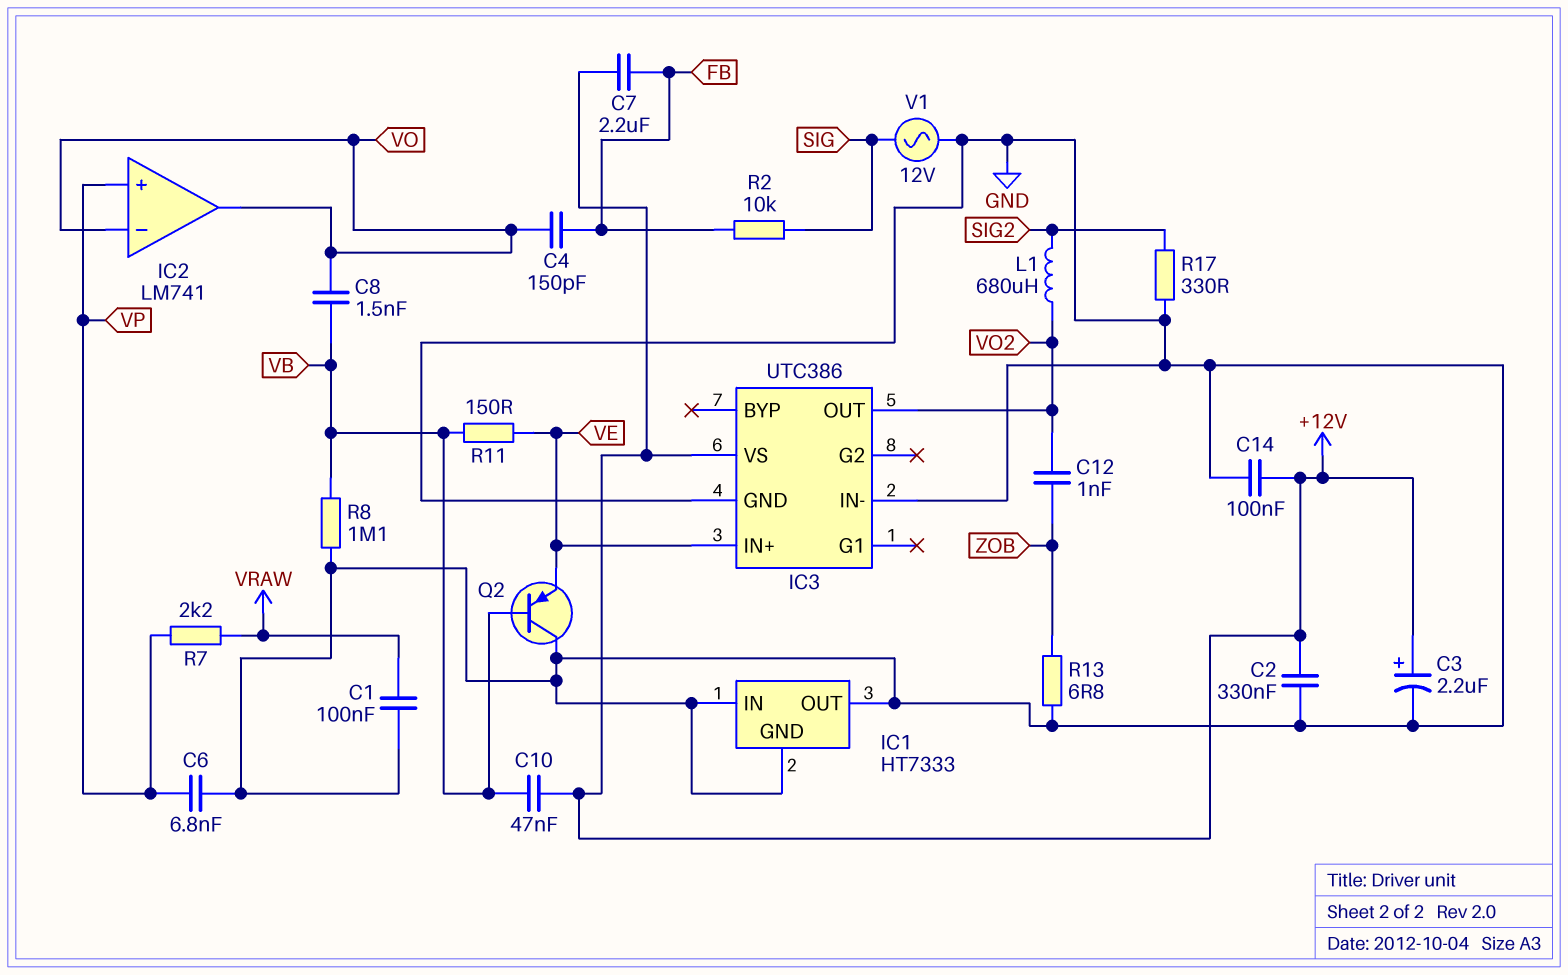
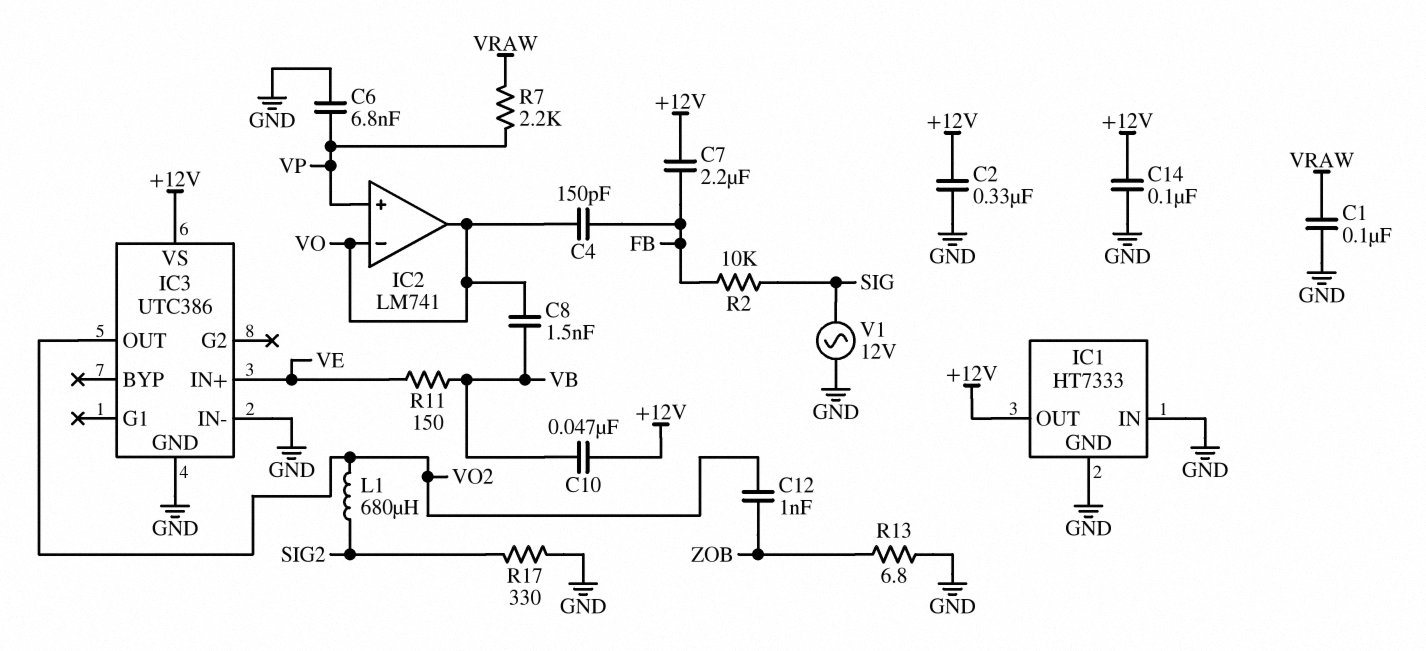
C3: 2.2uF (plus +12V, minus GND) -> none
IC1 pin OUT: GND -> +12V
Q2: PNP (B VB, C GND, E VE) -> none
R8: 1.1M (GND, VB) -> none

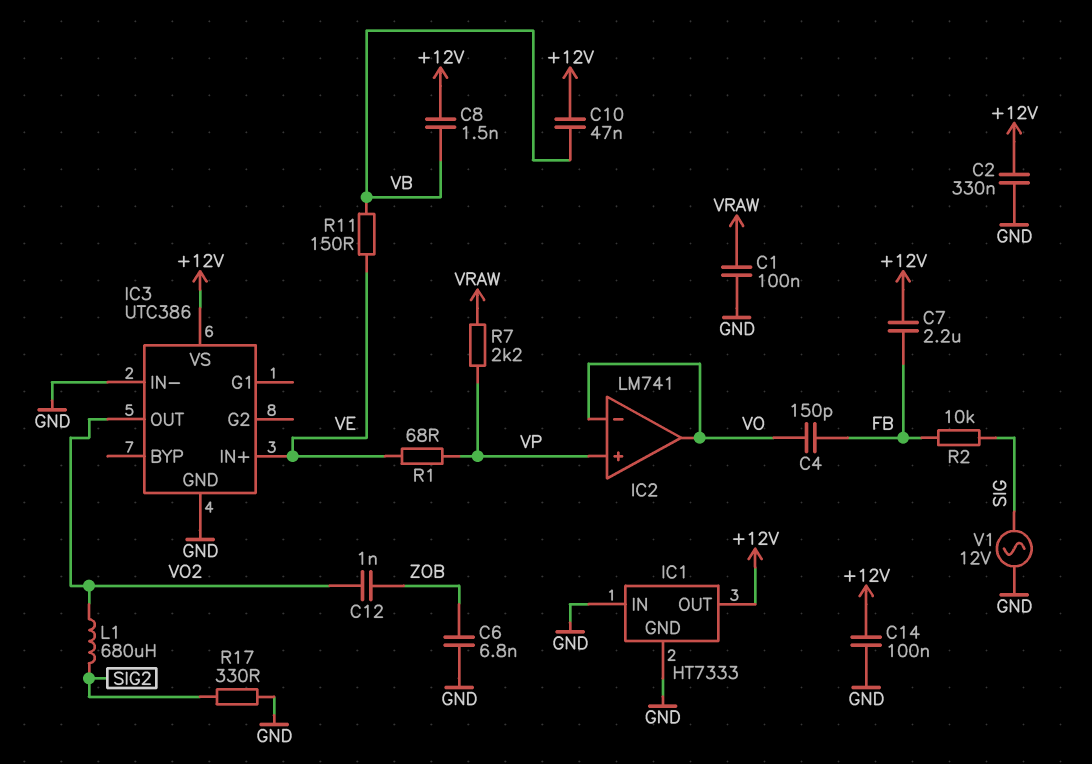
C6: 6.8nF (GND, VP) -> 6.8nF (GND, ZOB)
C8: 1.5nF (VB, VO) -> 1.5nF (+12V, VB)
R1: none -> 68 (VE, VP)
R13: 6.8 (GND, ZOB) -> none

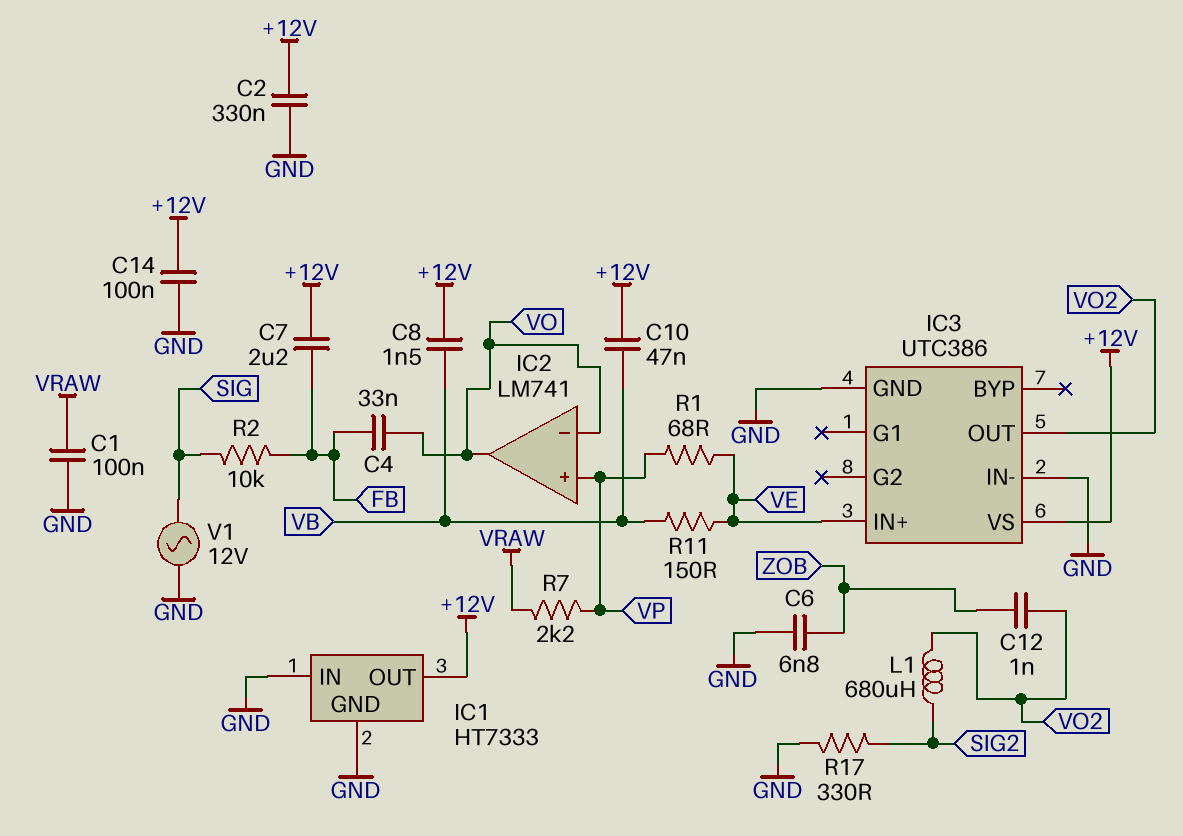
C4: 150pF (FB, VO) -> 33nF (FB, VO)

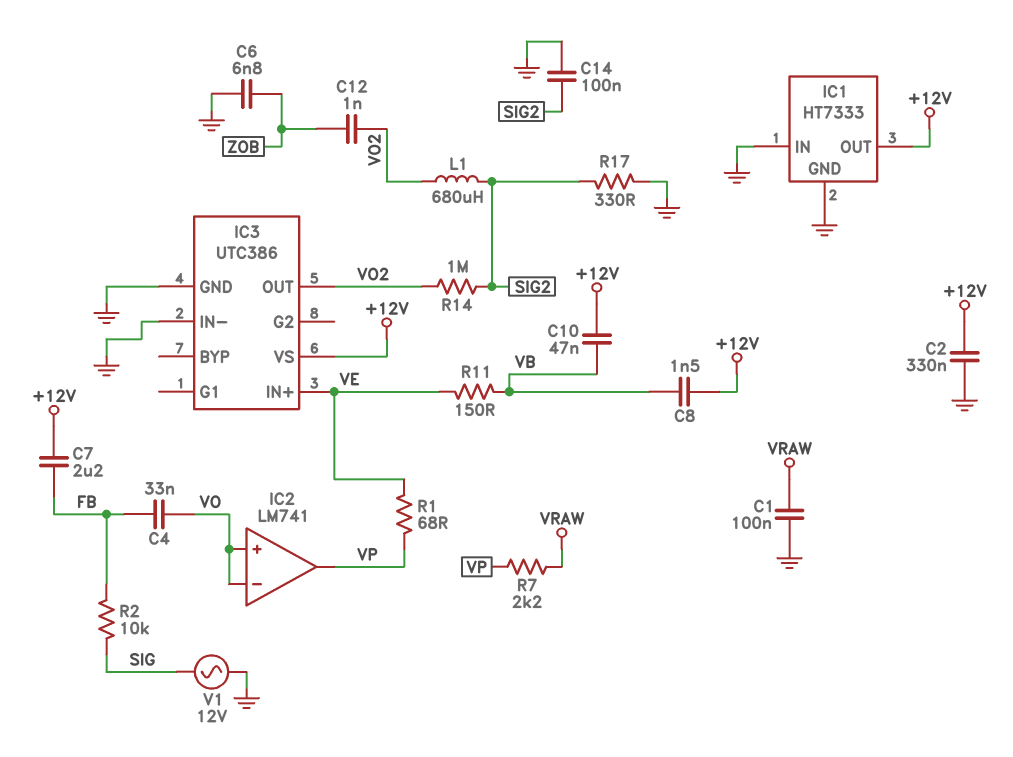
C14: 100nF (+12V, GND) -> 100nF (GND, SIG2)
IC2 pin in+: VP -> VO
IC2 pin out: VO -> VP
R14: none -> 1M (SIG2, VO2)

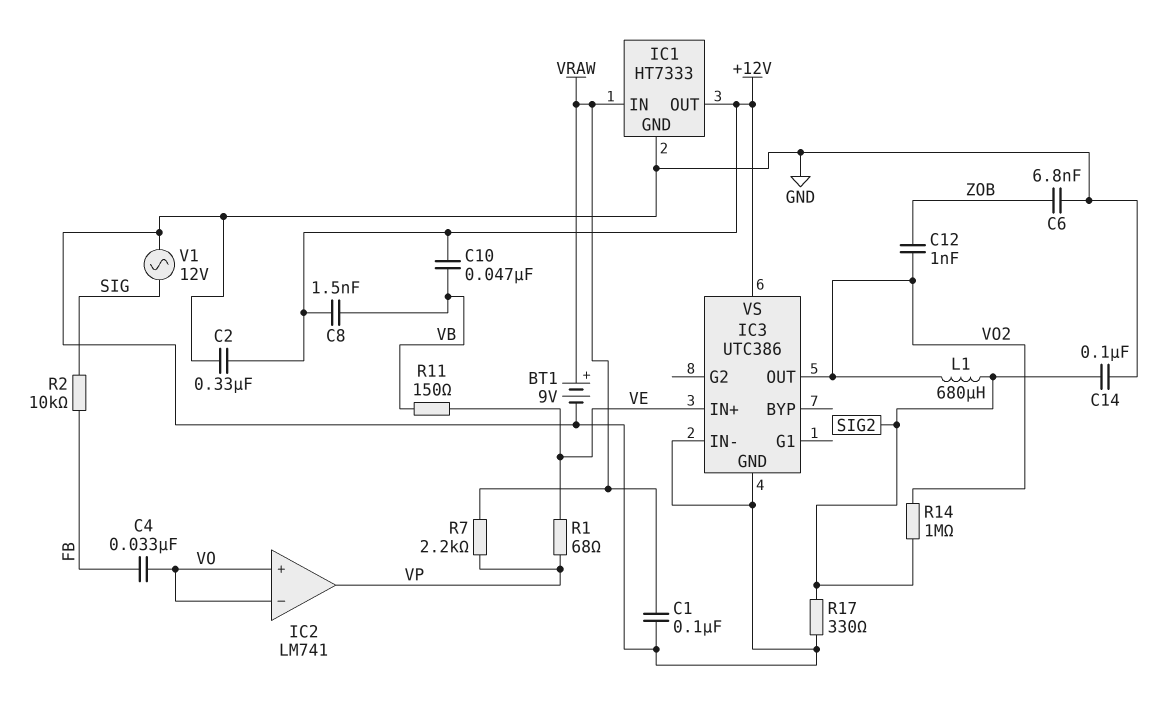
BT1: none -> 9V (plus VRAW, minus GND)
C7: 2.2uF (+12V, FB) -> none
IC1 pin IN: GND -> VRAW

